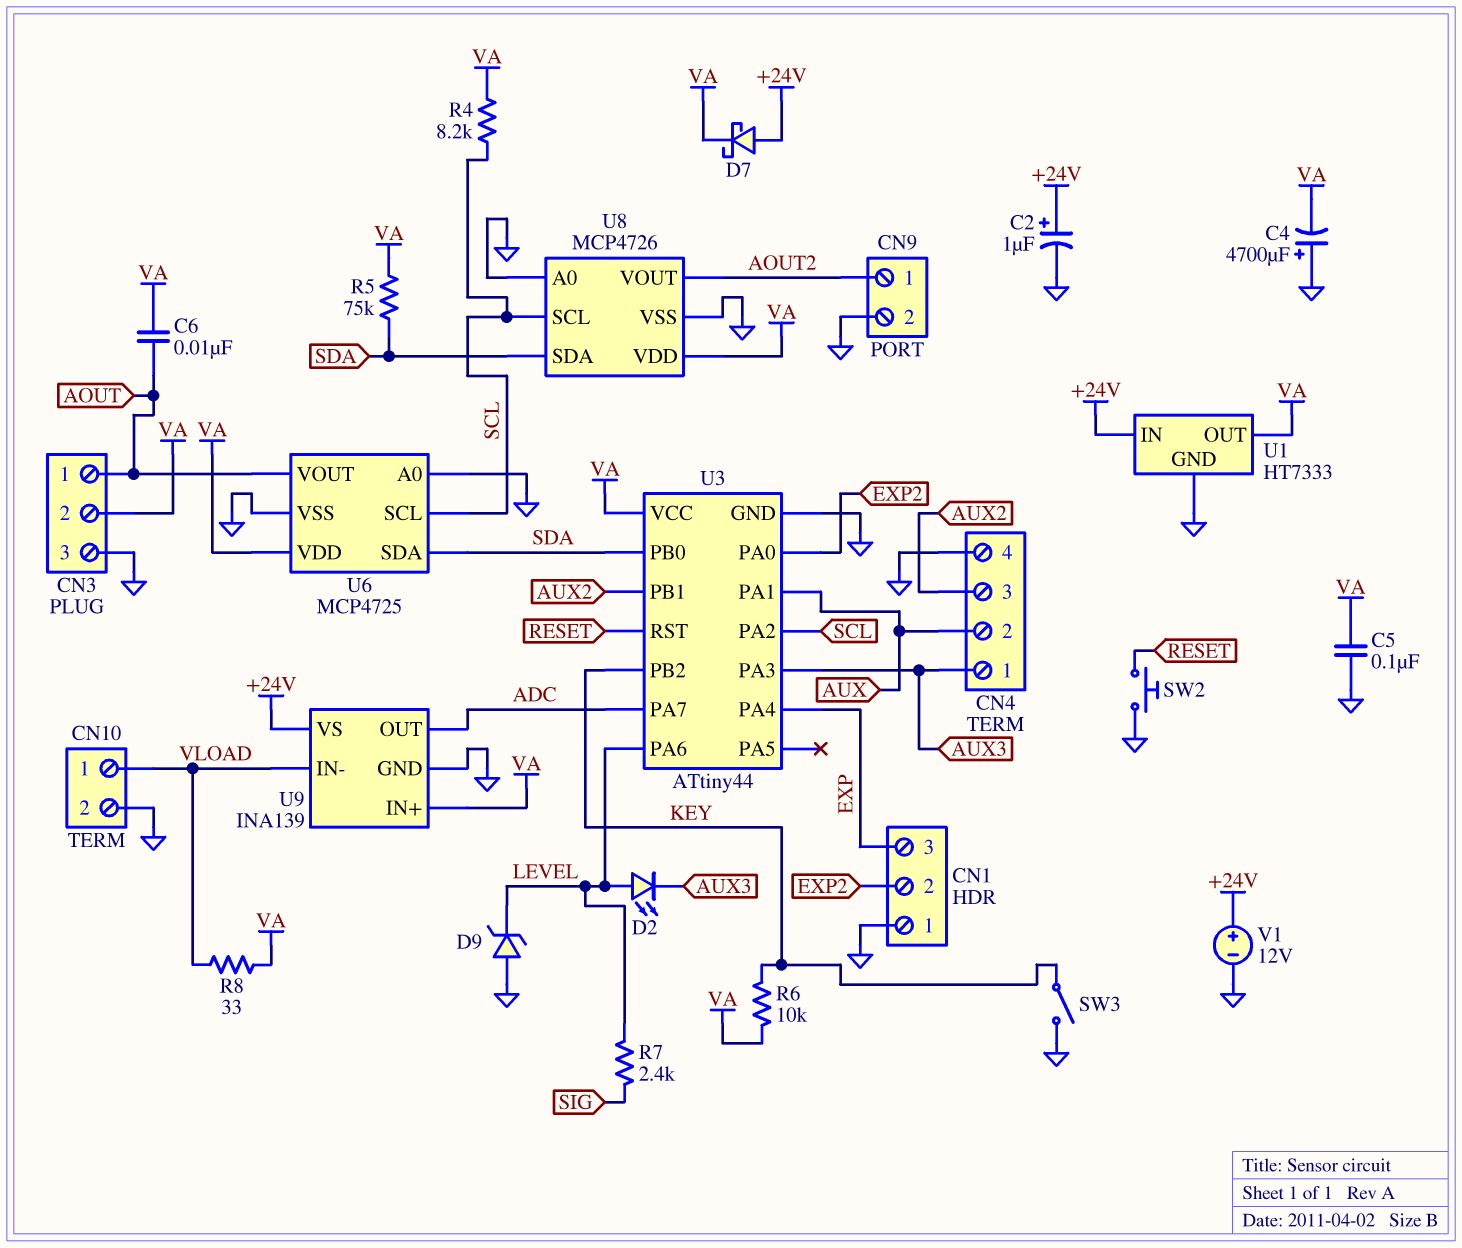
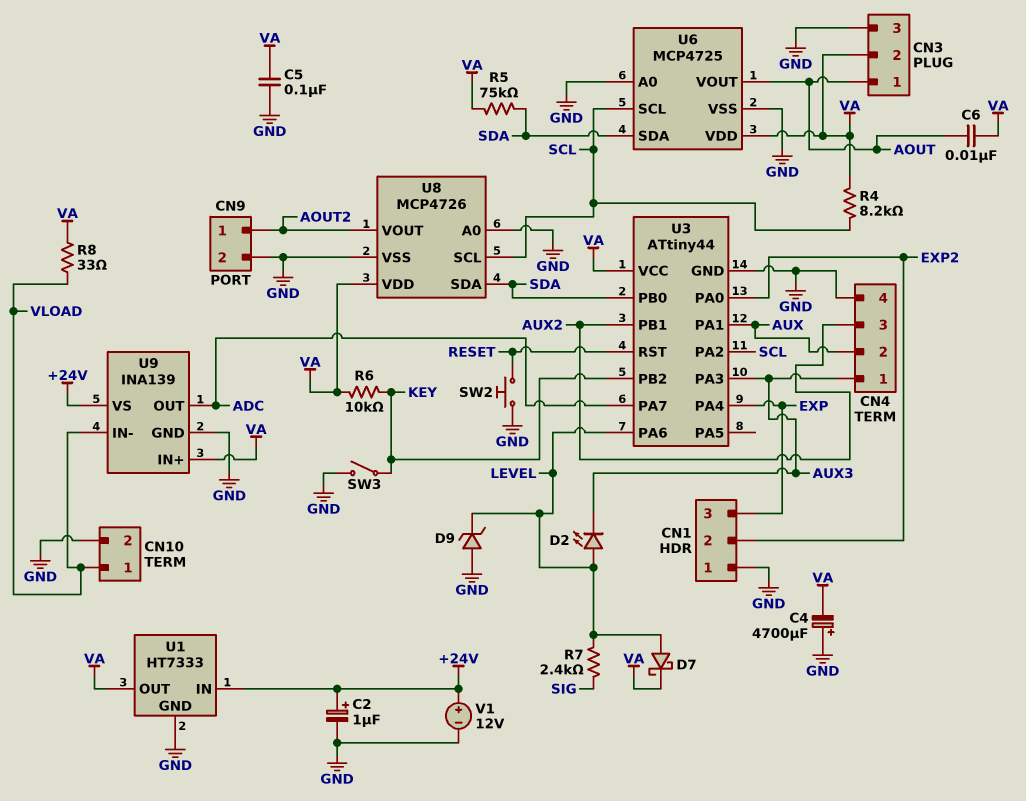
D7: schottky (A +24V, K VA) -> schottky (A LEVEL, K VA)

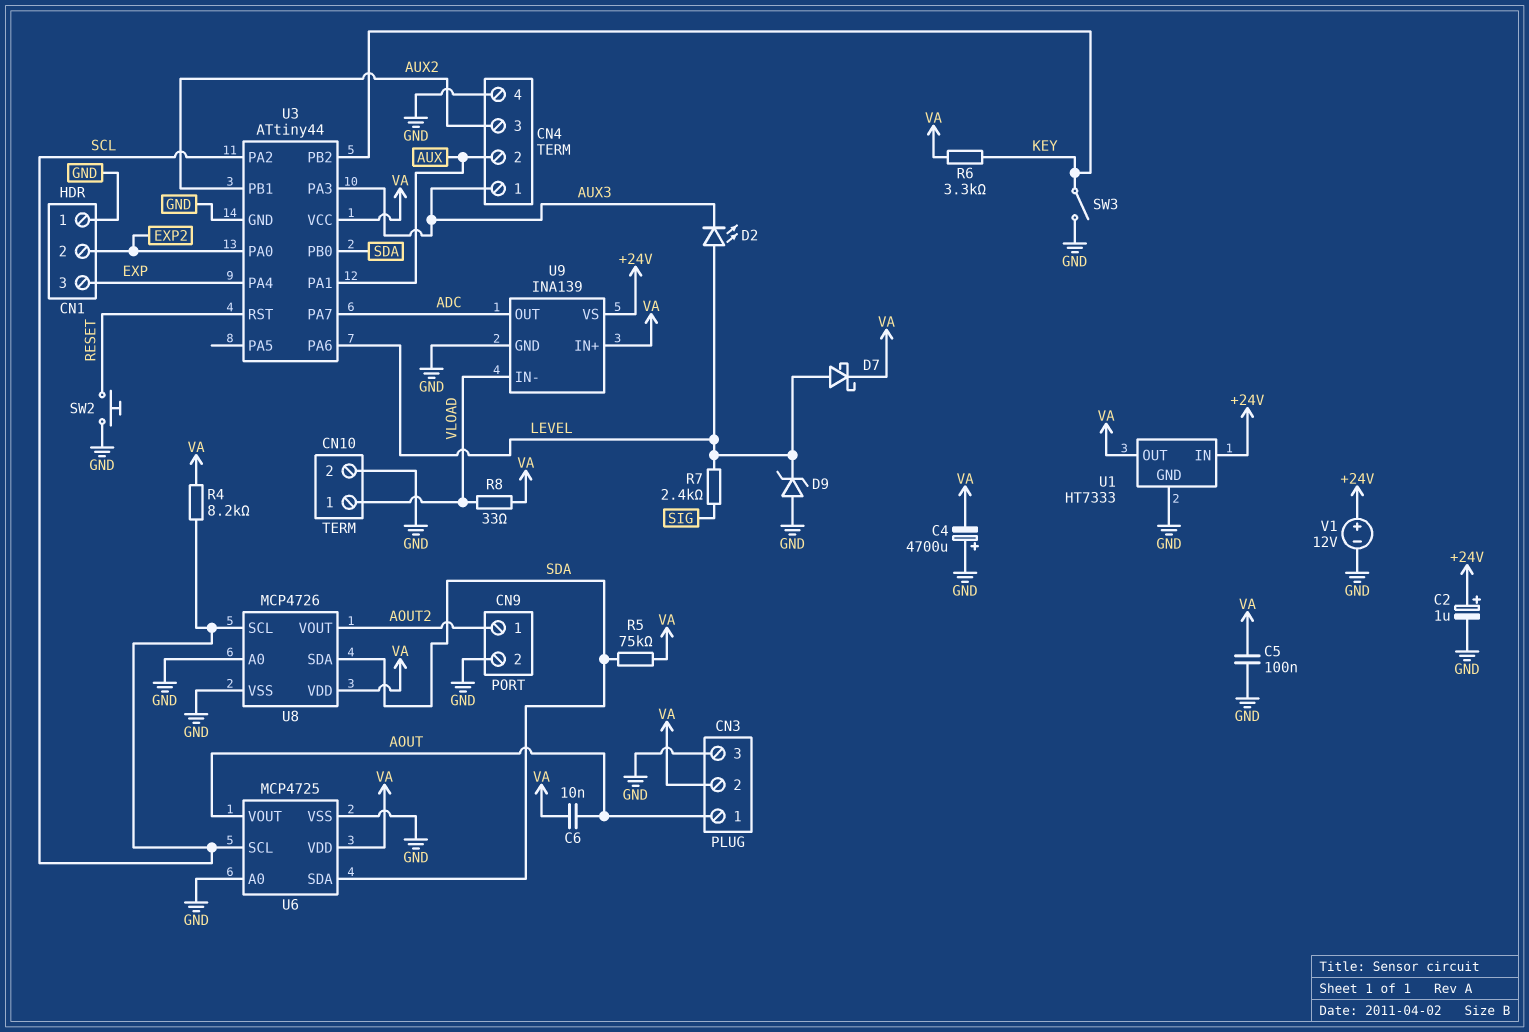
R6: 10k (KEY, VA) -> 3.3k (KEY, VA)

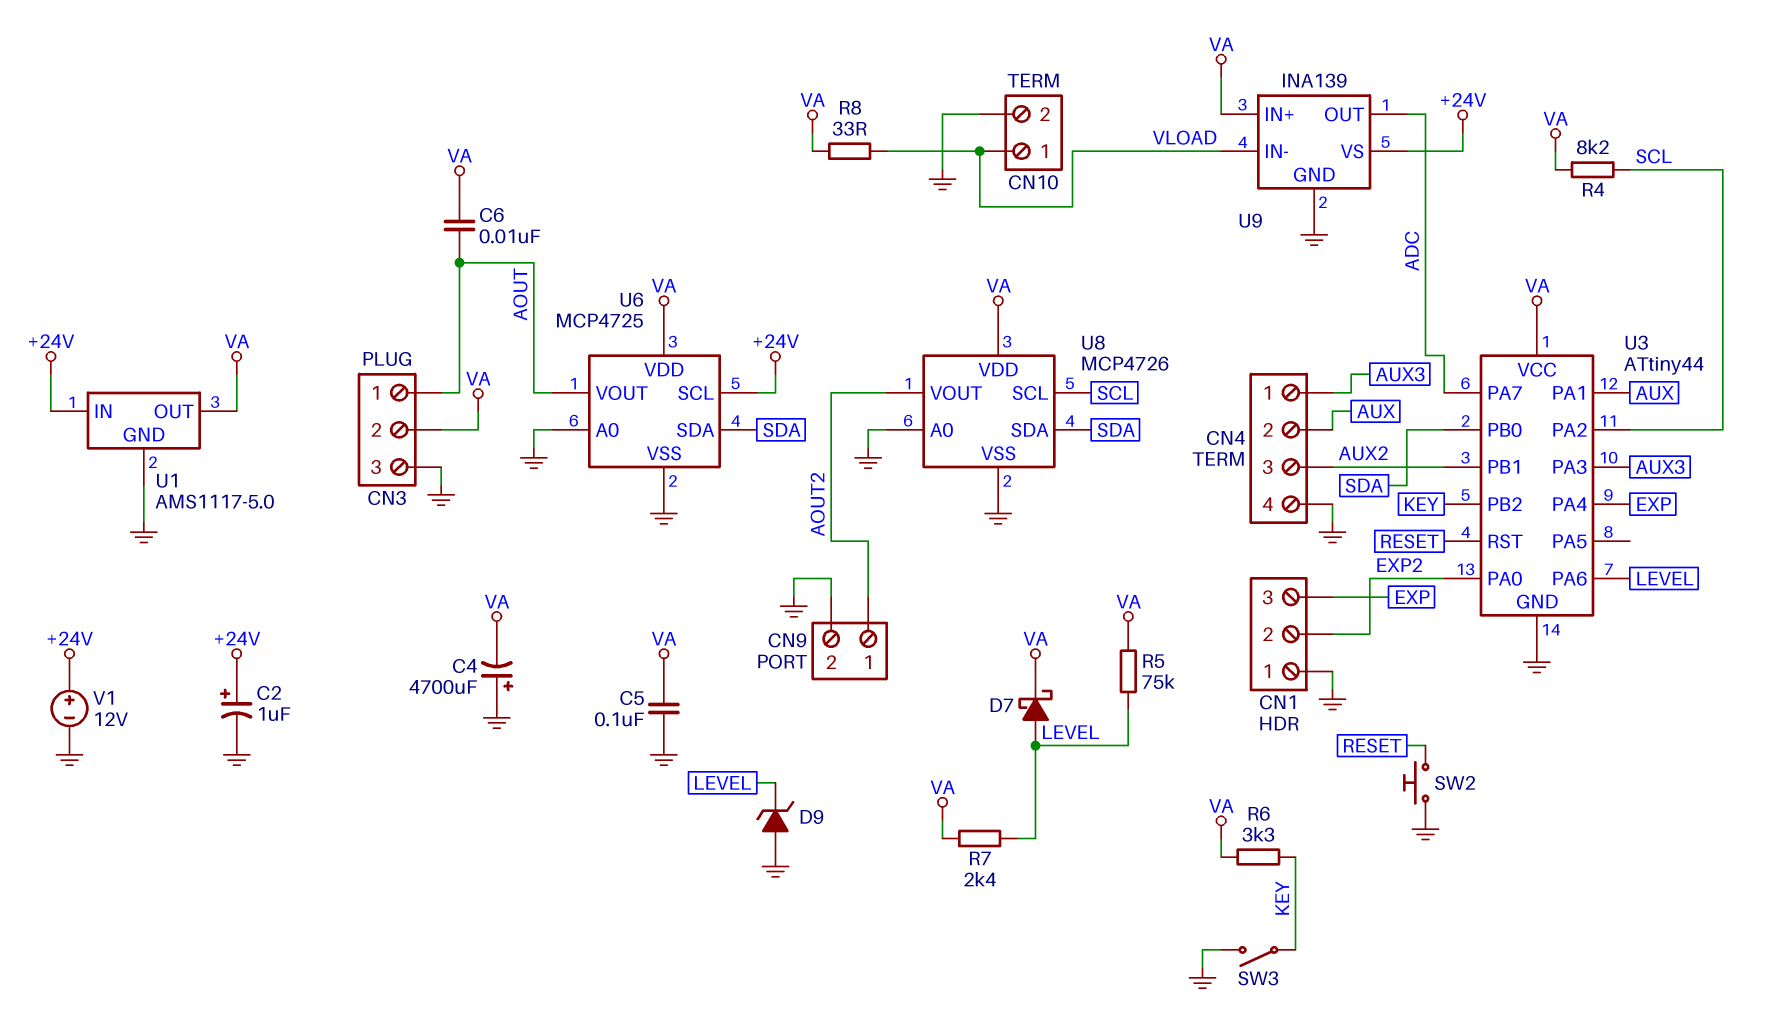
D2: LED (A LEVEL, K AUX3) -> none
R5: 75k (SDA, VA) -> 75k (LEVEL, VA)
R7: 2.4k (LEVEL, SIG) -> 2.4k (LEVEL, VA)
U1: HT7333 -> AMS1117-5.0
U6 pin SCL: SCL -> +24V

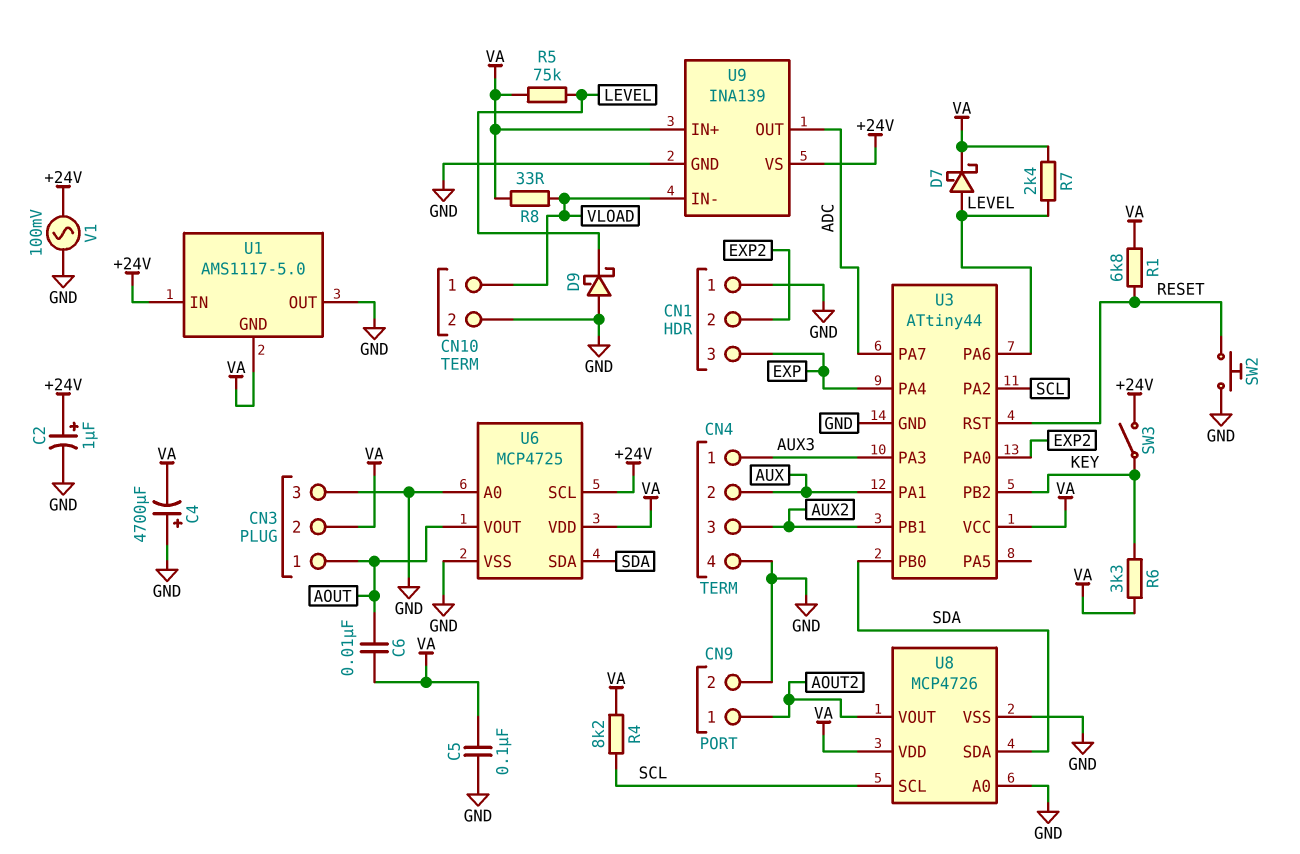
D9: zener (A GND, K LEVEL) -> schottky (A GND, K LEVEL)
R1: none -> 6.8k (RESET, VA)
SW3: switch (GND, KEY) -> switch (+24V, KEY)
U1 pin GND: GND -> VA
U1 pin OUT: VA -> GND
V1: 12V (plus +24V, minus GND) -> AC 100mV (+24V, GND)

